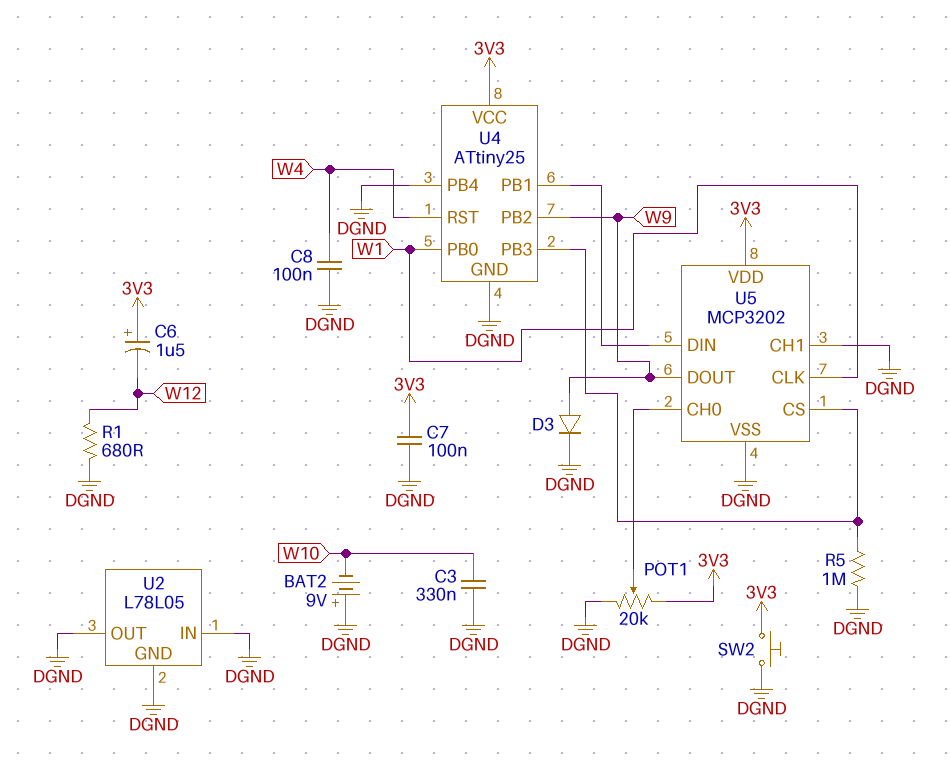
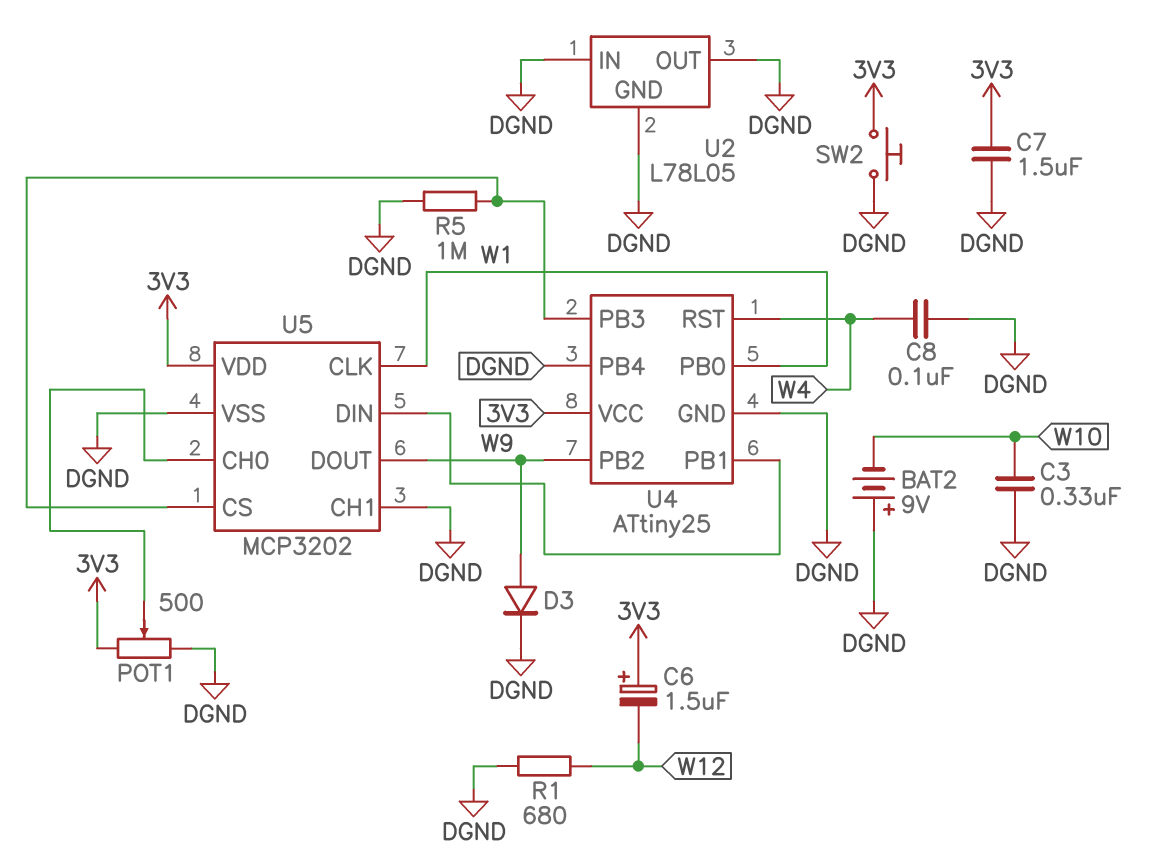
C7: 100nF (3V3, DGND) -> 1.5uF (3V3, DGND)
POT1: 20k (3V3, DGND, wiper U5/CH0) -> 500 (3V3, DGND, wiper U5/CH0)

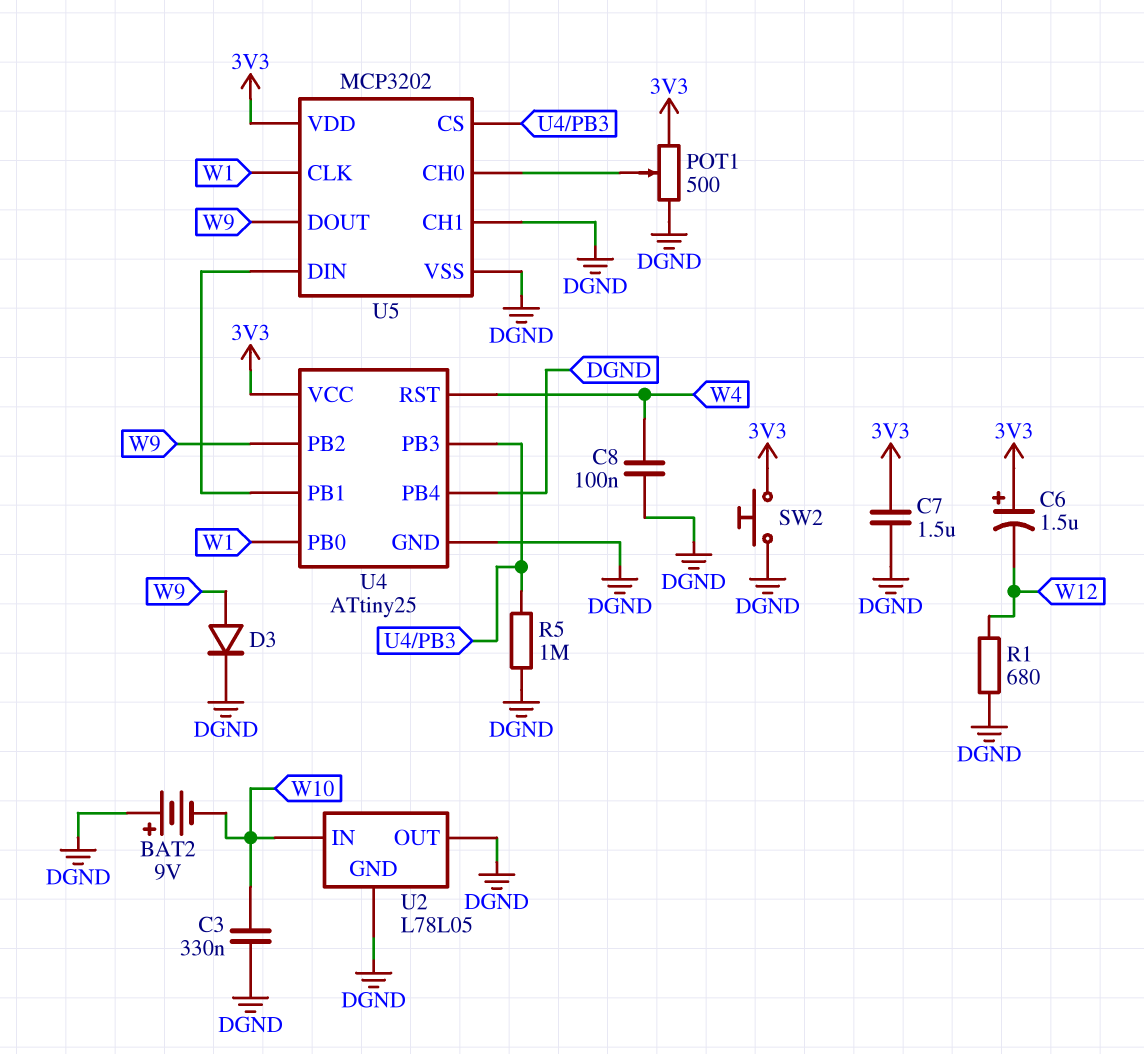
U2 pin IN: DGND -> W10

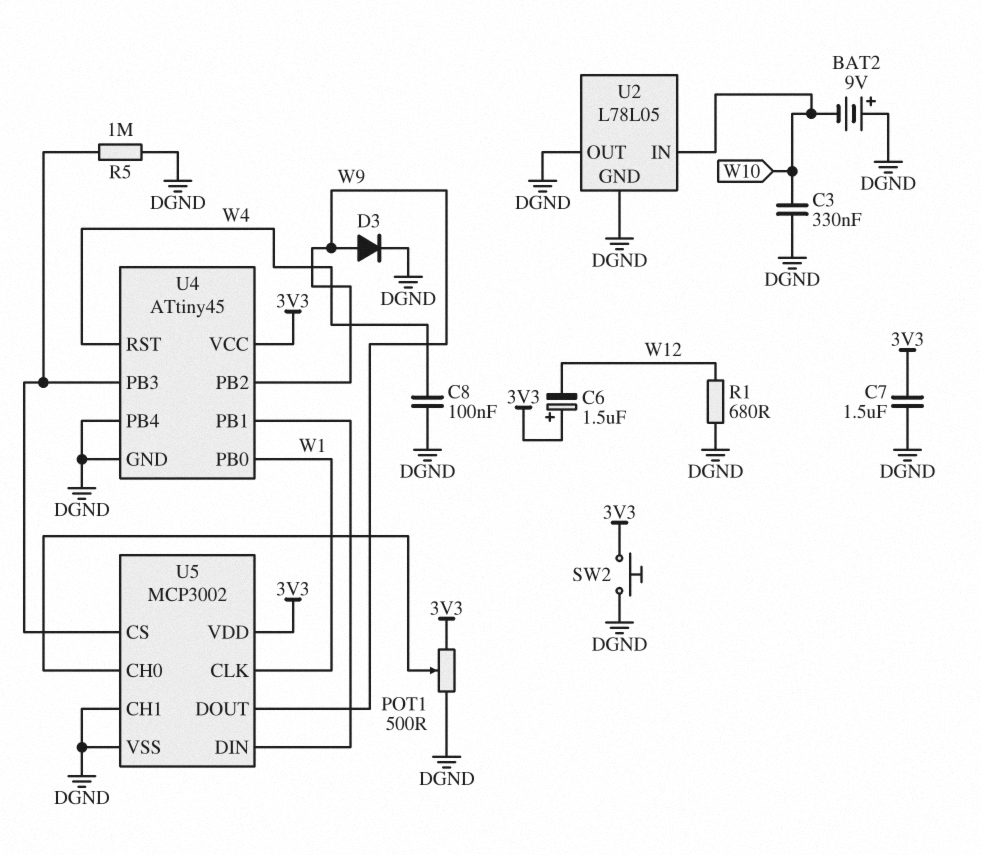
U4: ATtiny25 -> ATtiny45
U5: MCP3202 -> MCP3002

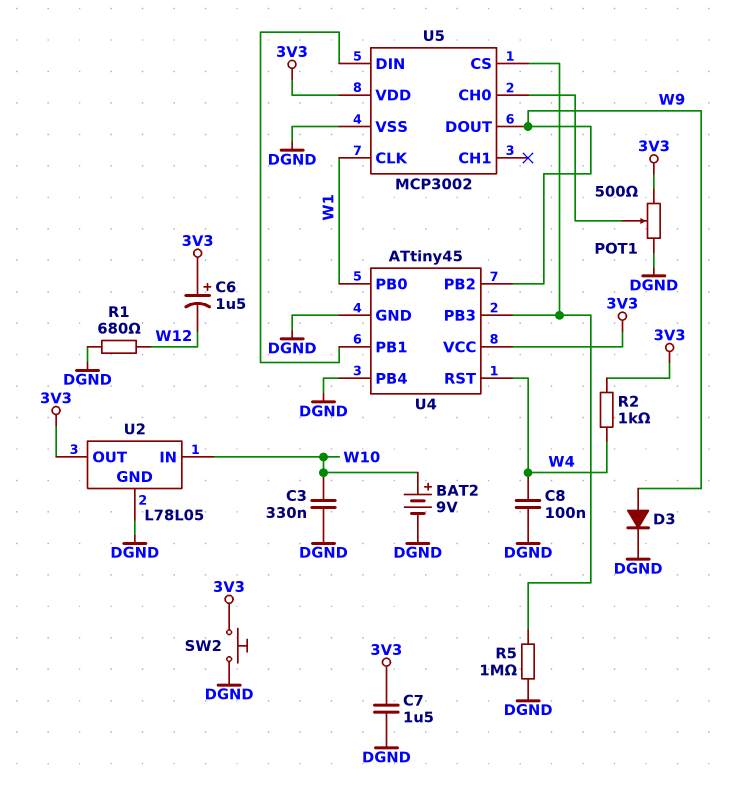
BAT2: 9V (plus DGND, minus W10) -> 9V (plus W10, minus DGND)
R2: none -> 1k (3V3, W4)
U2 pin OUT: DGND -> 3V3
U5 pin CH1: DGND -> none

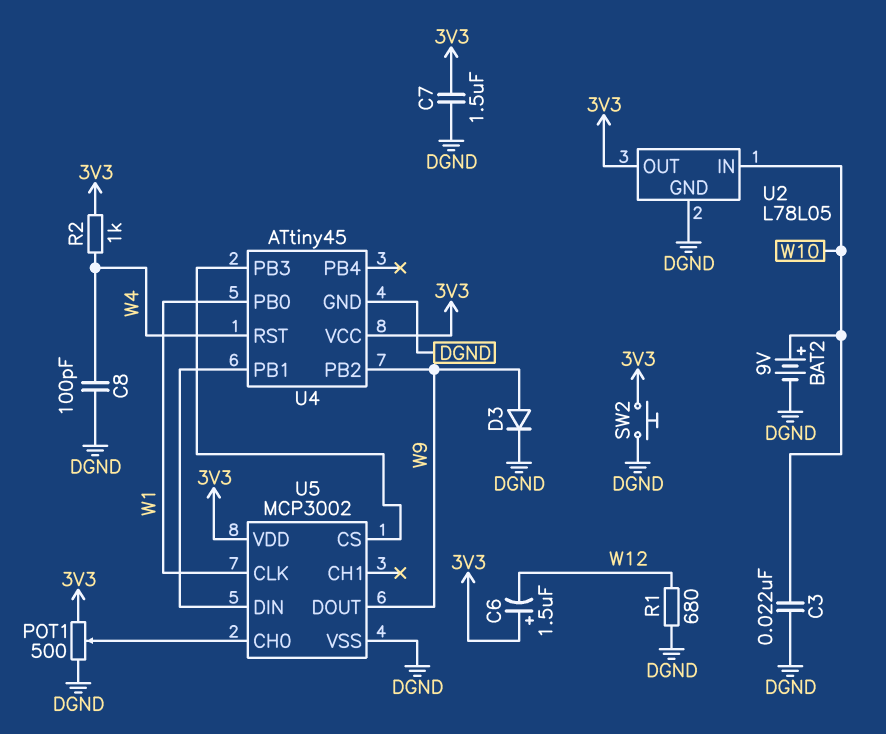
C3: 330nF (DGND, W10) -> 22nF (DGND, W10)
C8: 100nF (DGND, W4) -> 100pF (DGND, W4)
R5: 1M (DGND, U4/PB3) -> none
U4 pin PB4: DGND -> none

